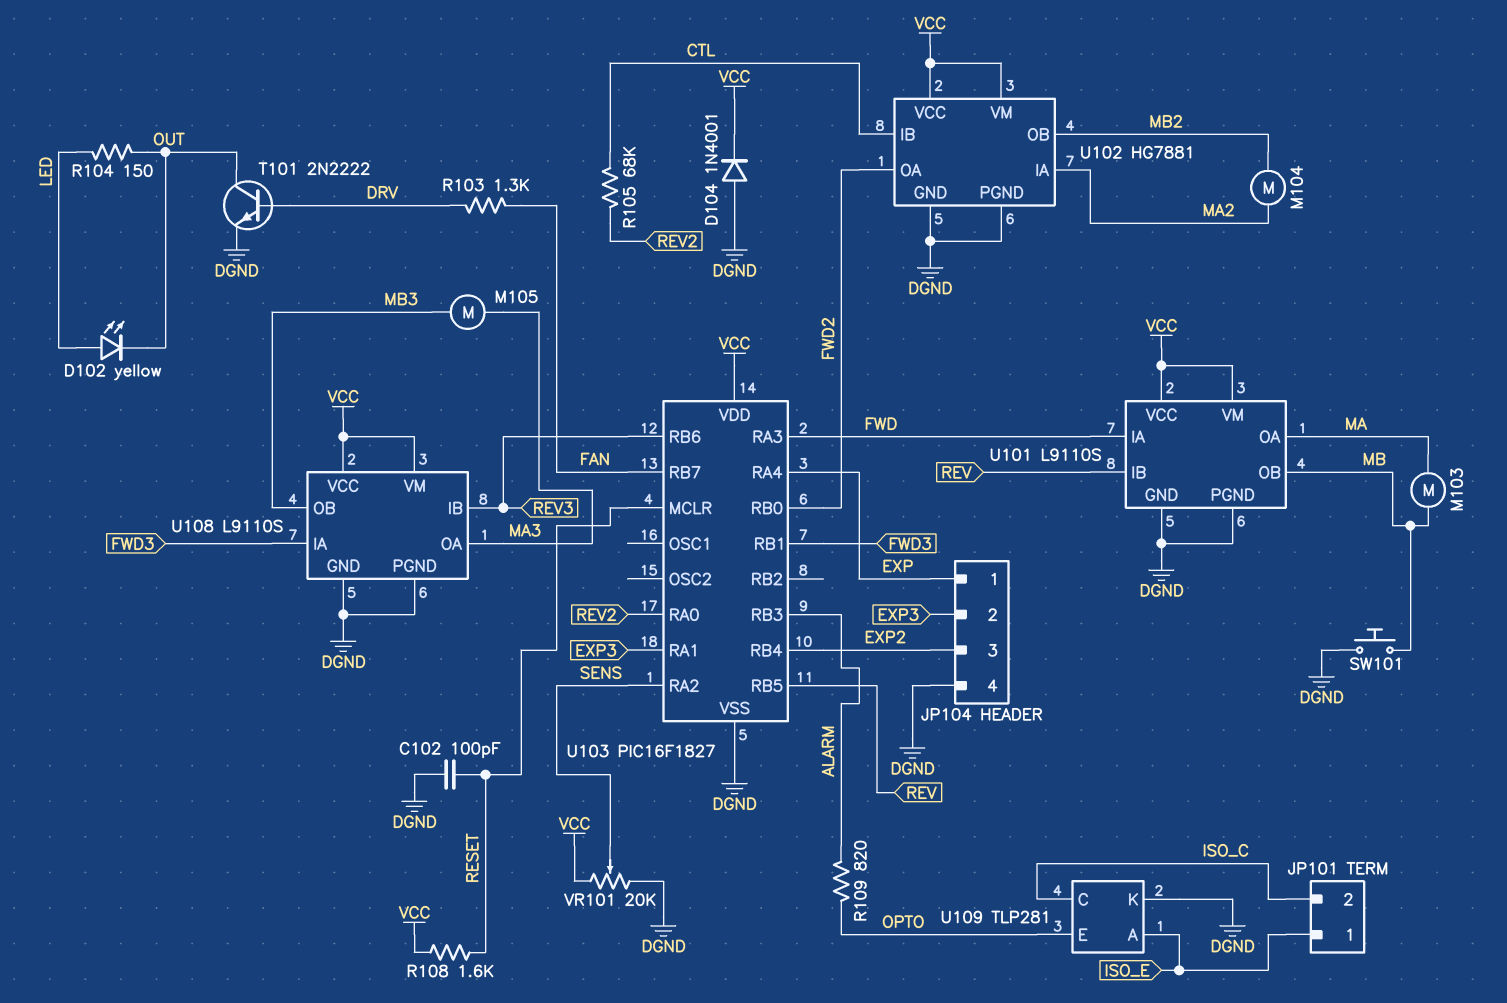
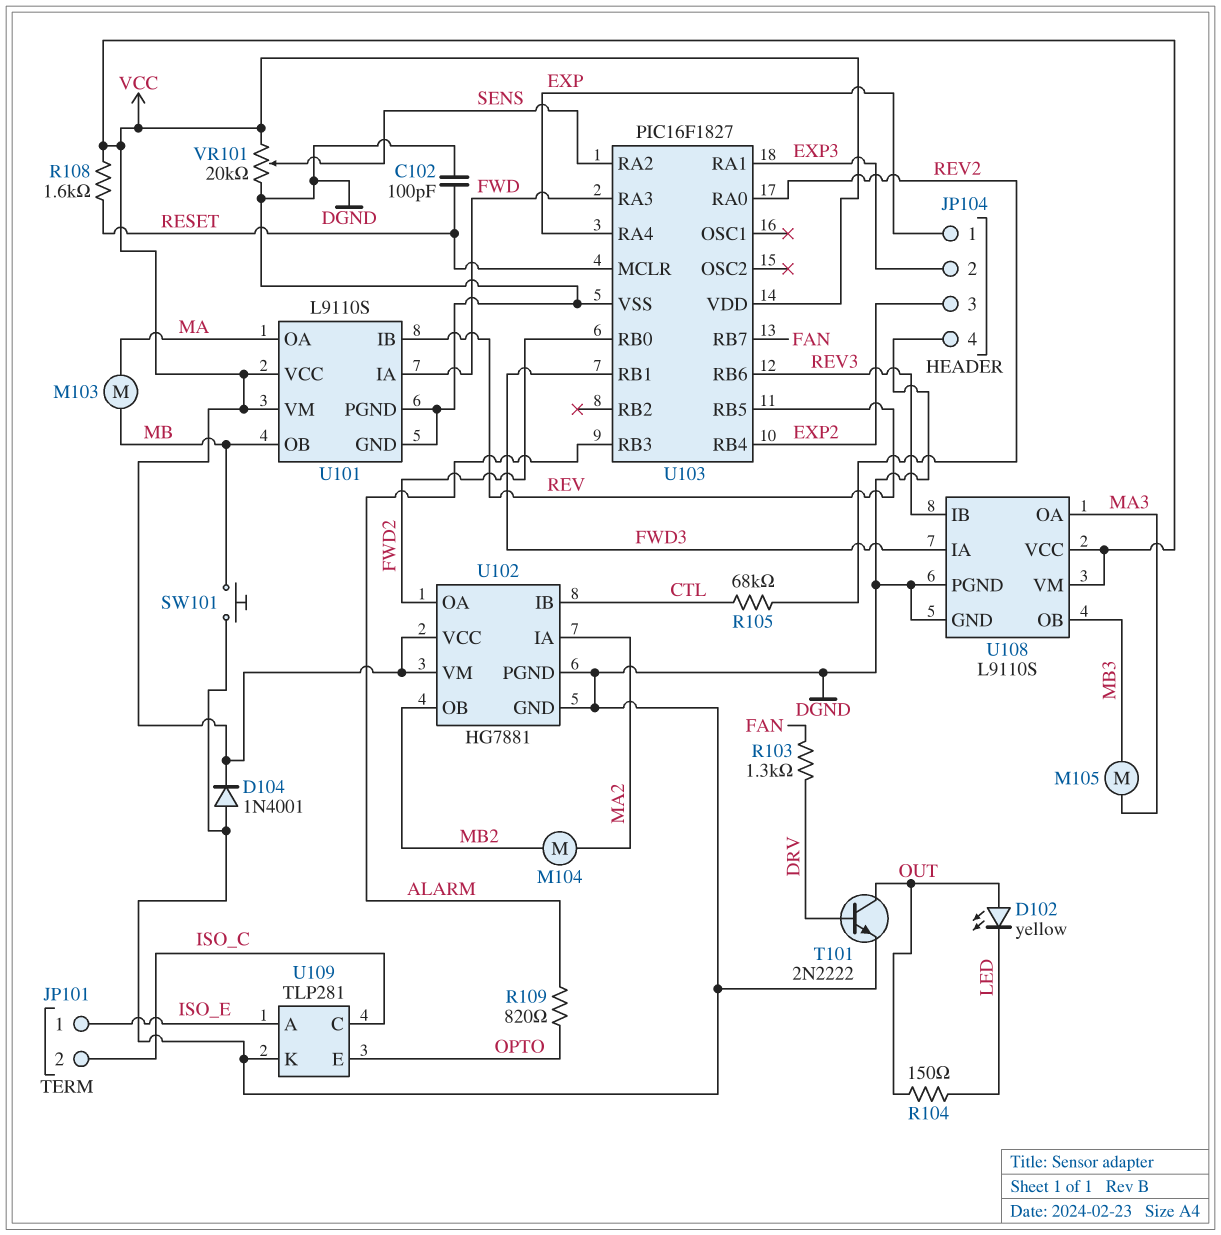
D102: LED yellow (A LED, K OUT) -> LED yellow (A OUT, K LED)

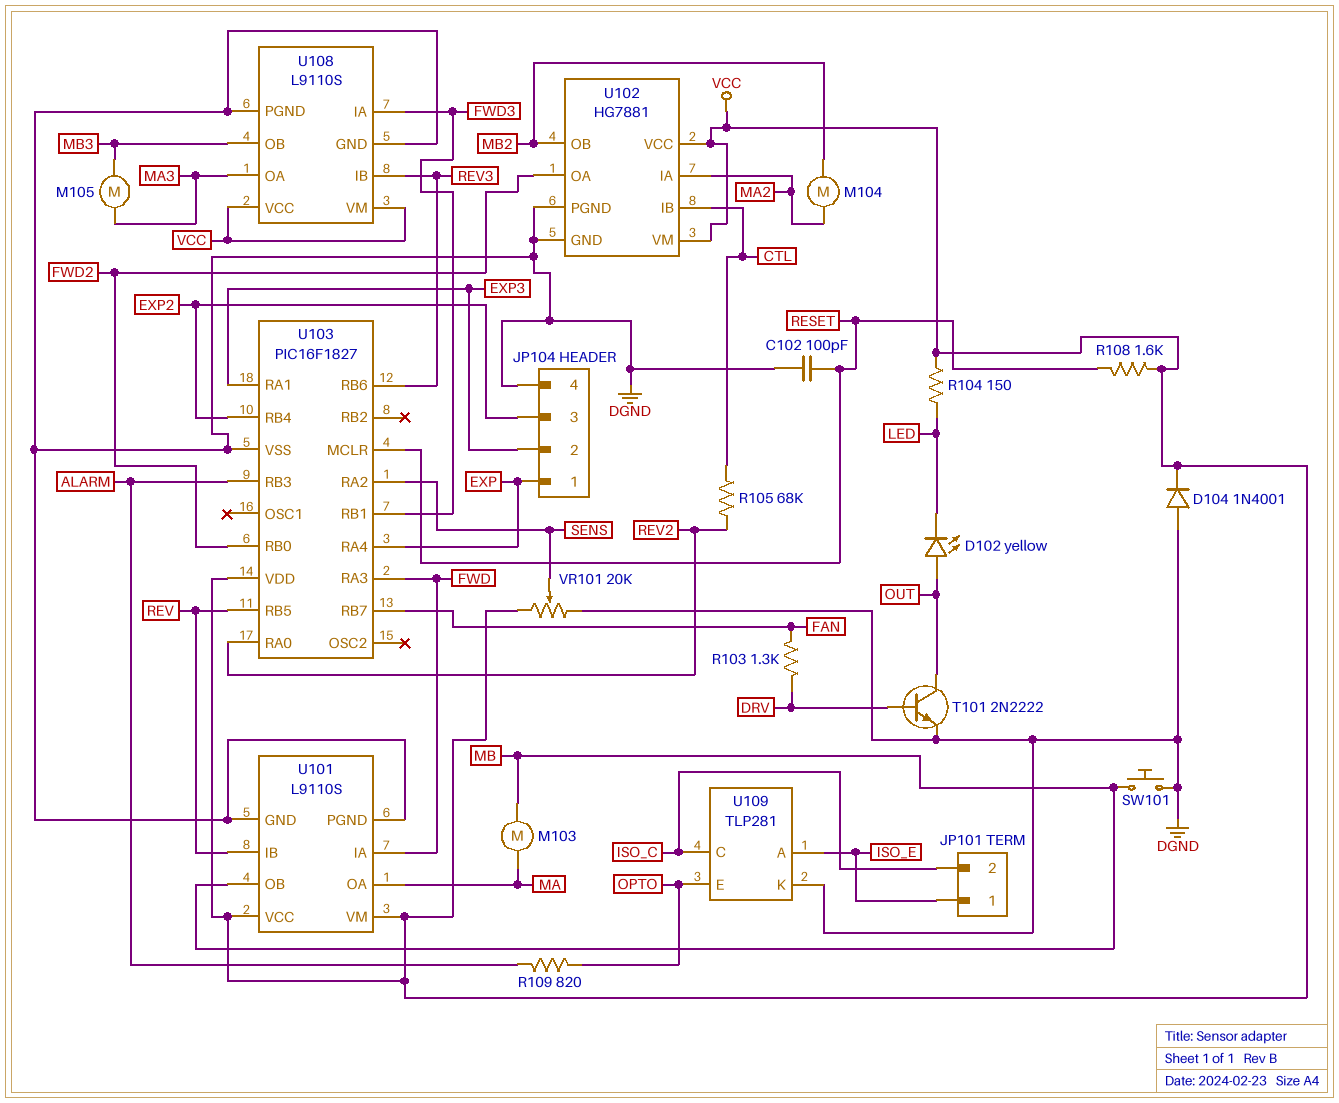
R104: 150 (LED, OUT) -> 150 (LED, VCC)

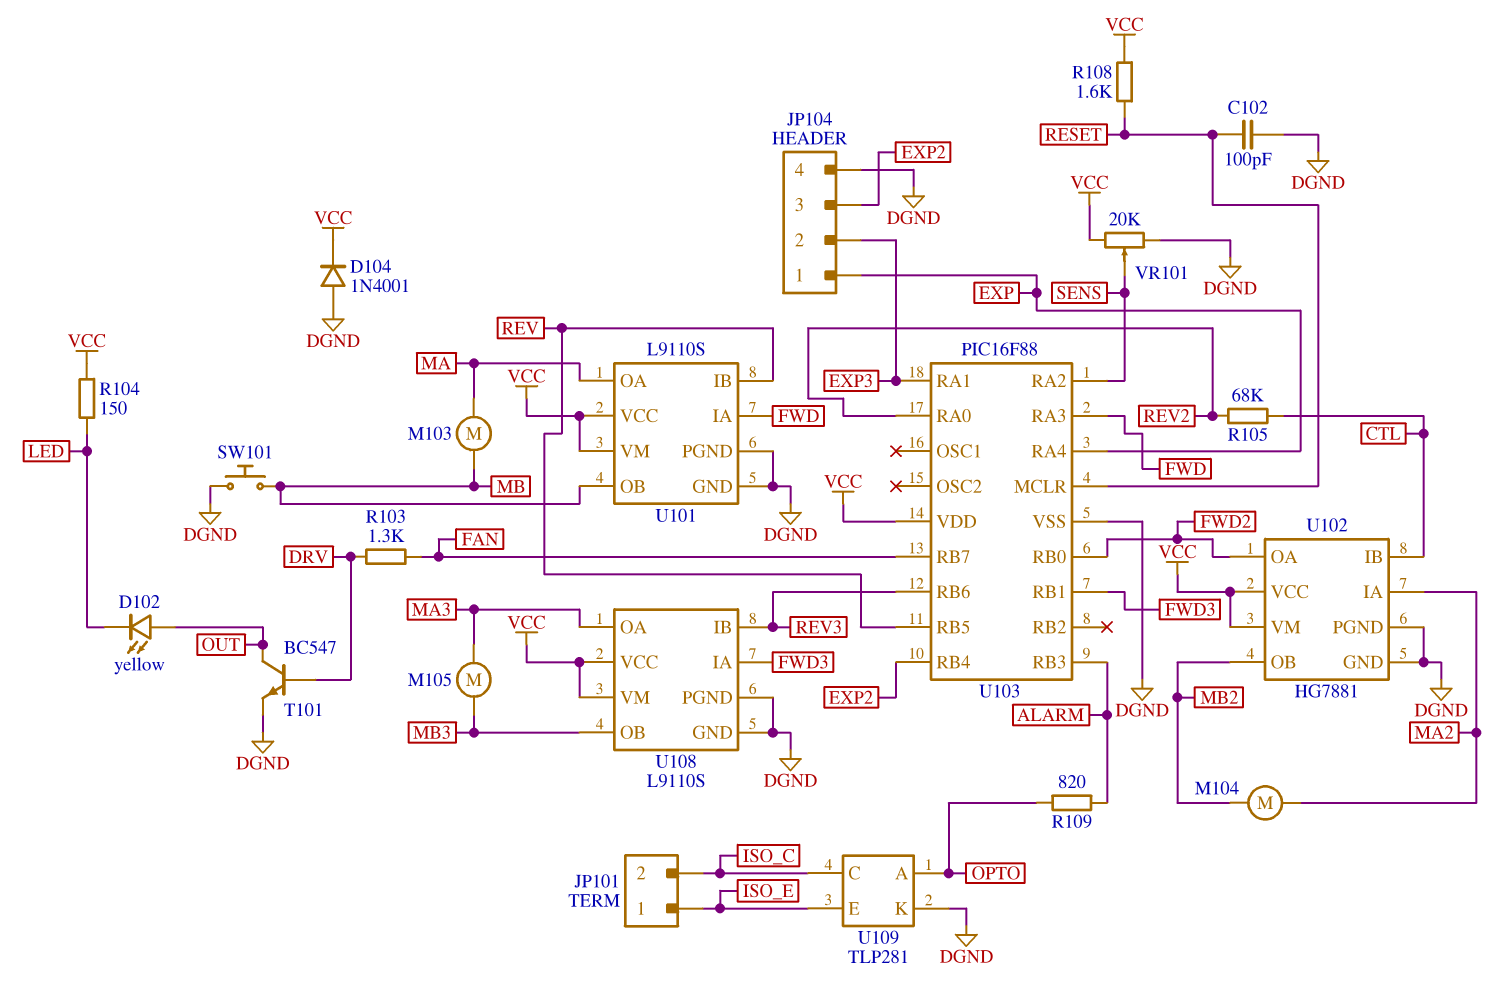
T101: NPN 2N2222 (B DRV, C OUT, E DGND) -> NPN BC547 (B DRV, C OUT, E DGND)
U103: PIC16F1827 -> PIC16F88
U109 pin A: ISO_E -> OPTO
U109 pin E: OPTO -> ISO_E

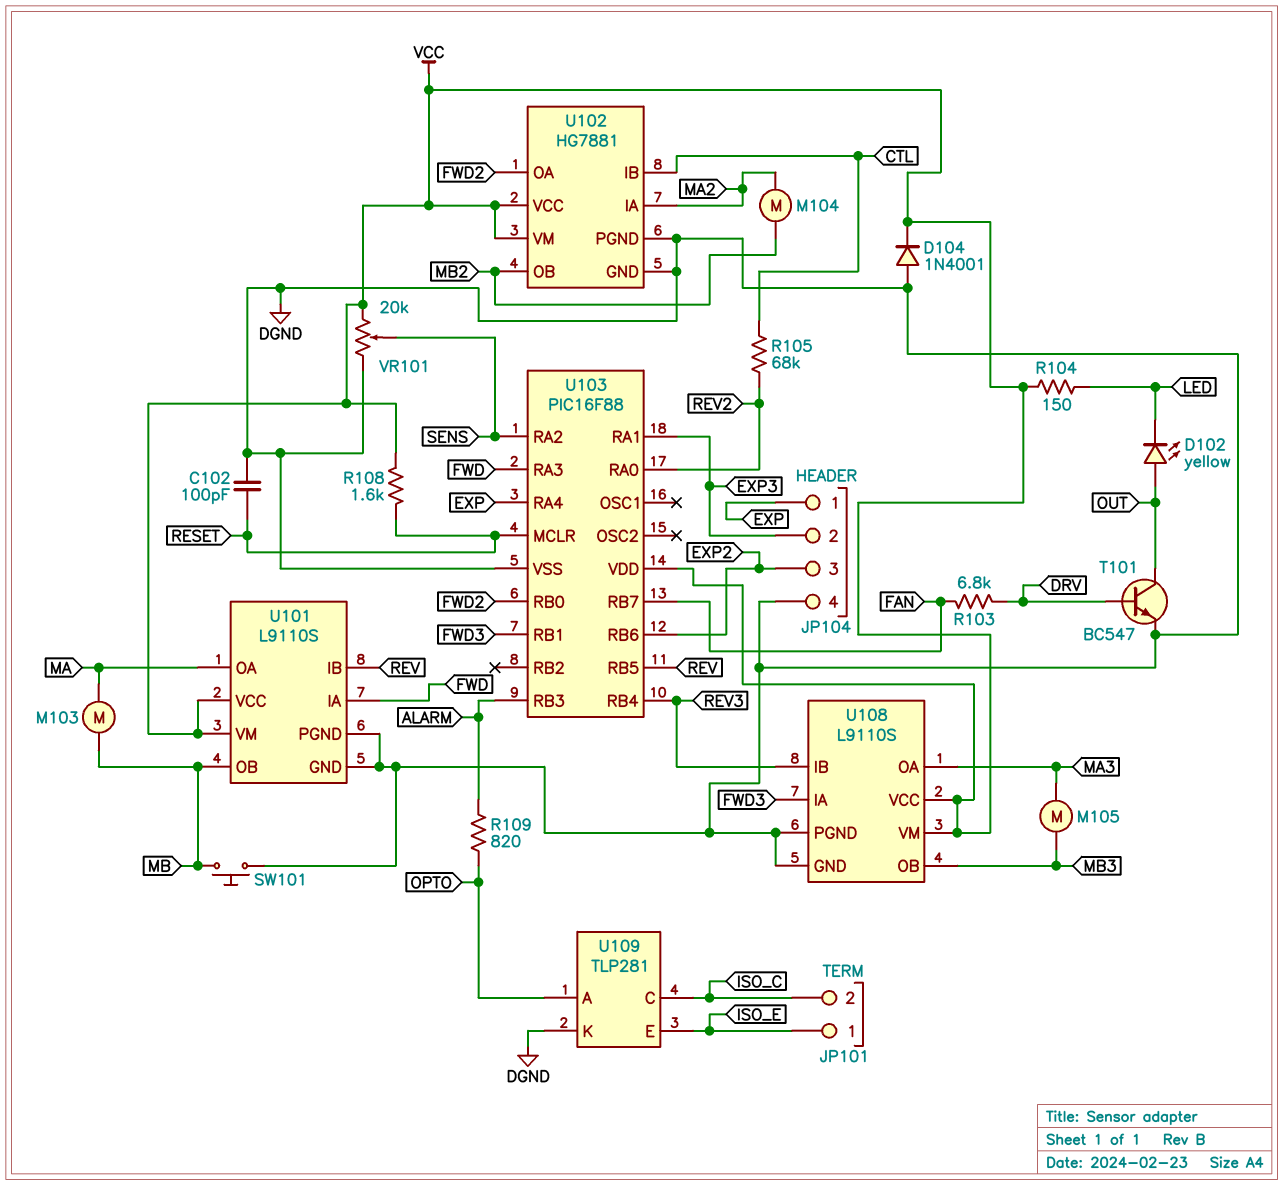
R103: 1.3k (DRV, FAN) -> 6.8k (DRV, FAN)
U103 pin RB4: EXP2 -> REV3
U103 pin RB6: REV3 -> EXP2

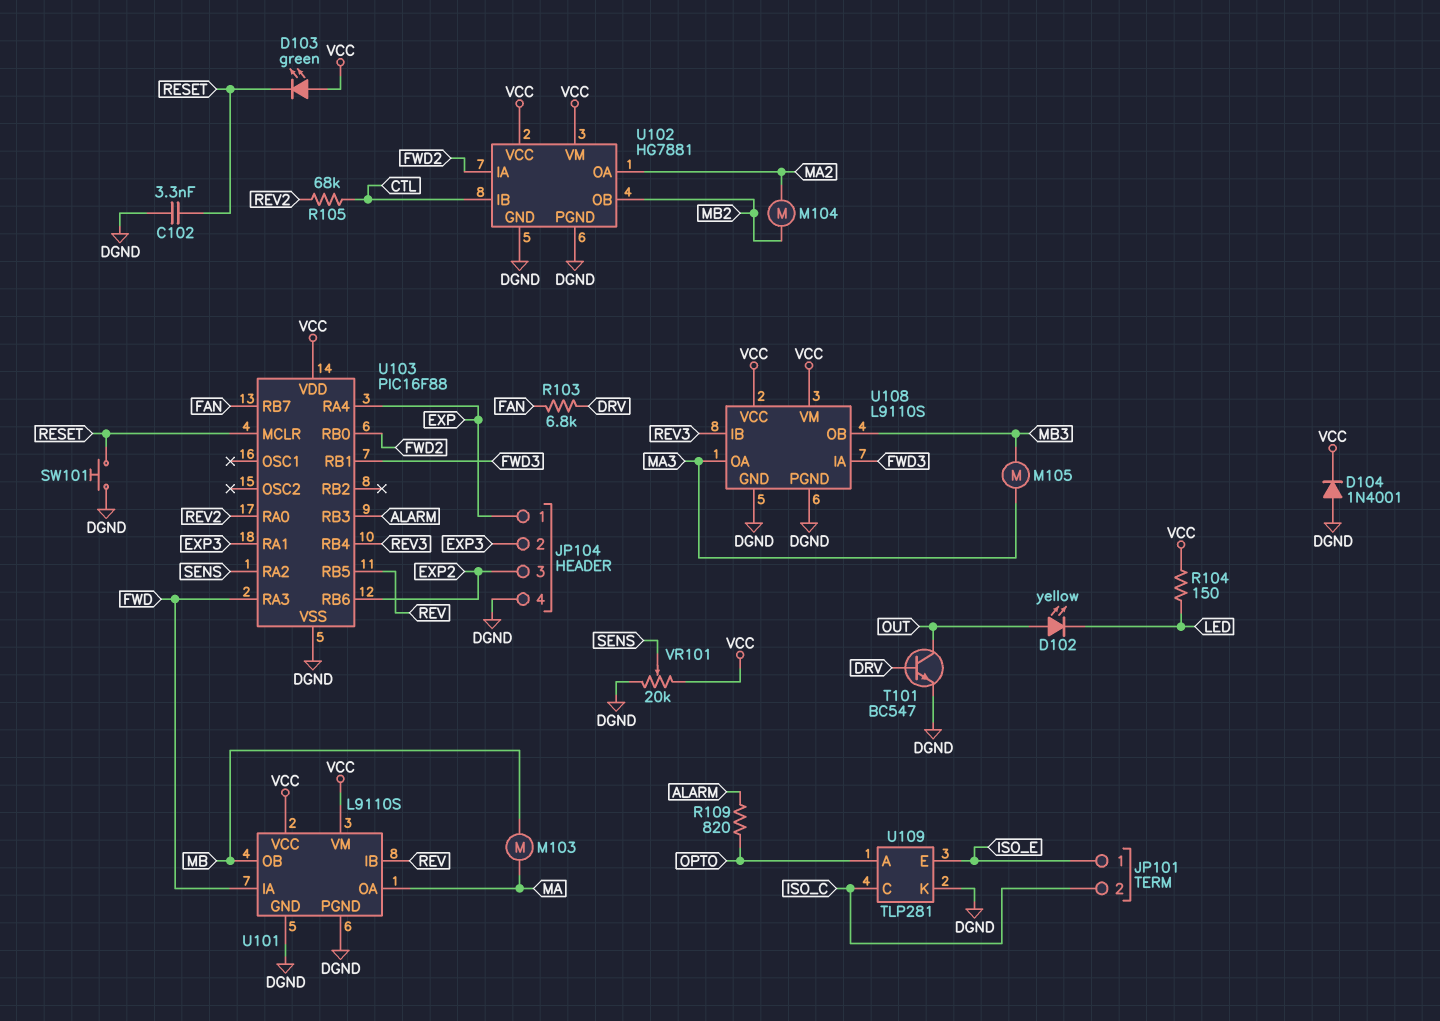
C102: 100pF (DGND, RESET) -> 3.3nF (DGND, RESET)
D103: none -> LED green (A VCC, K RESET)
R108: 1.6k (RESET, VCC) -> none
SW101: button (DGND, MB) -> button (DGND, RESET)
U102 pin IA: MA2 -> FWD2
U102 pin OA: FWD2 -> MA2

